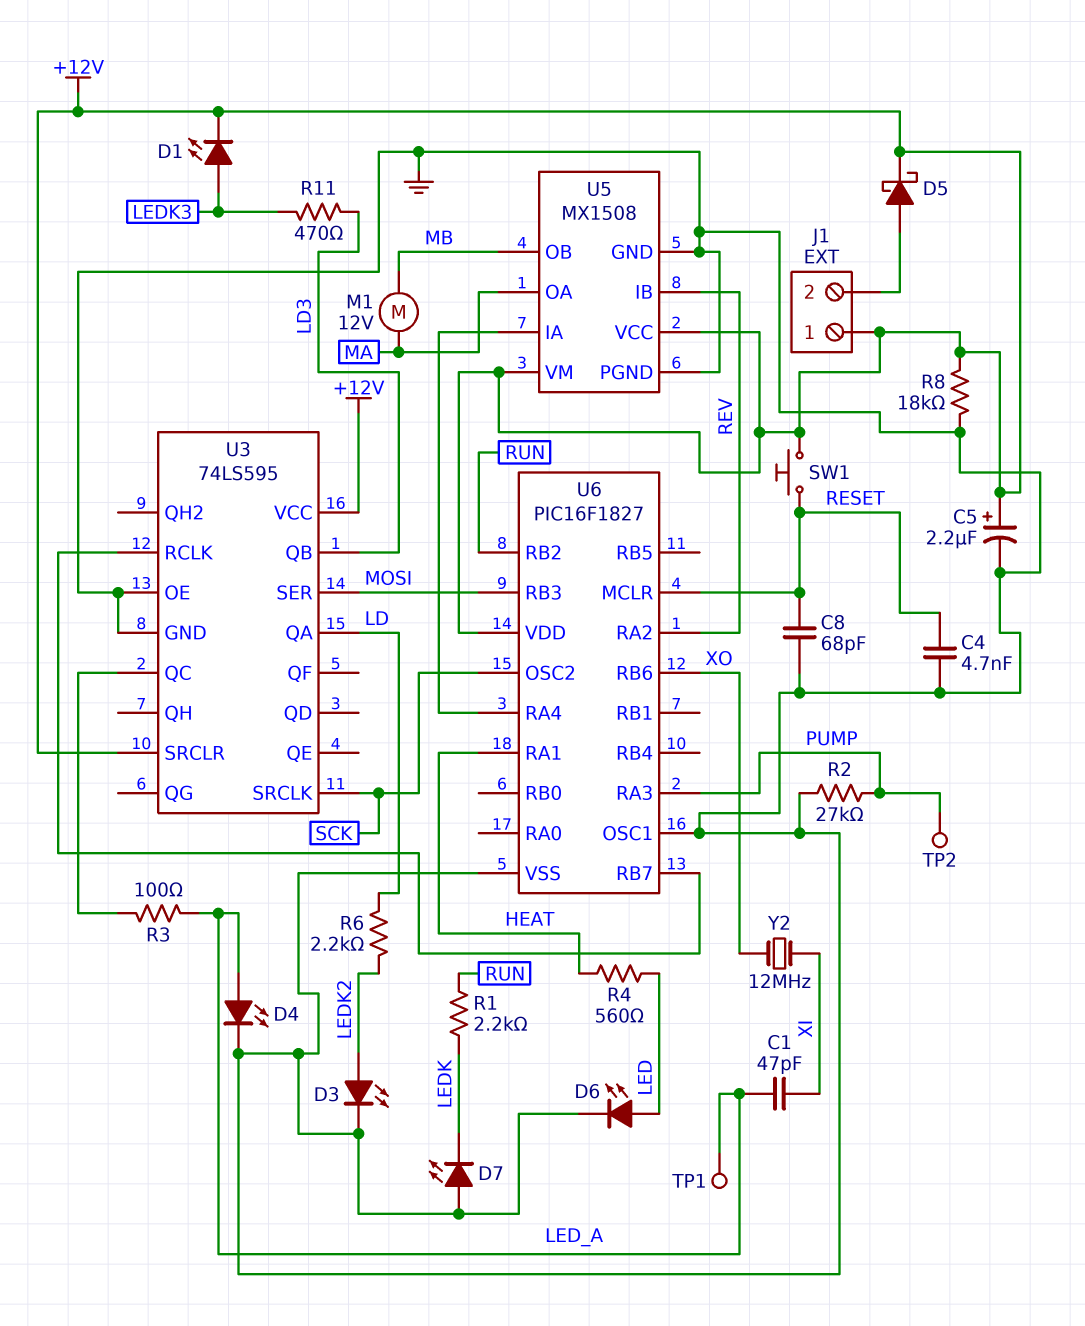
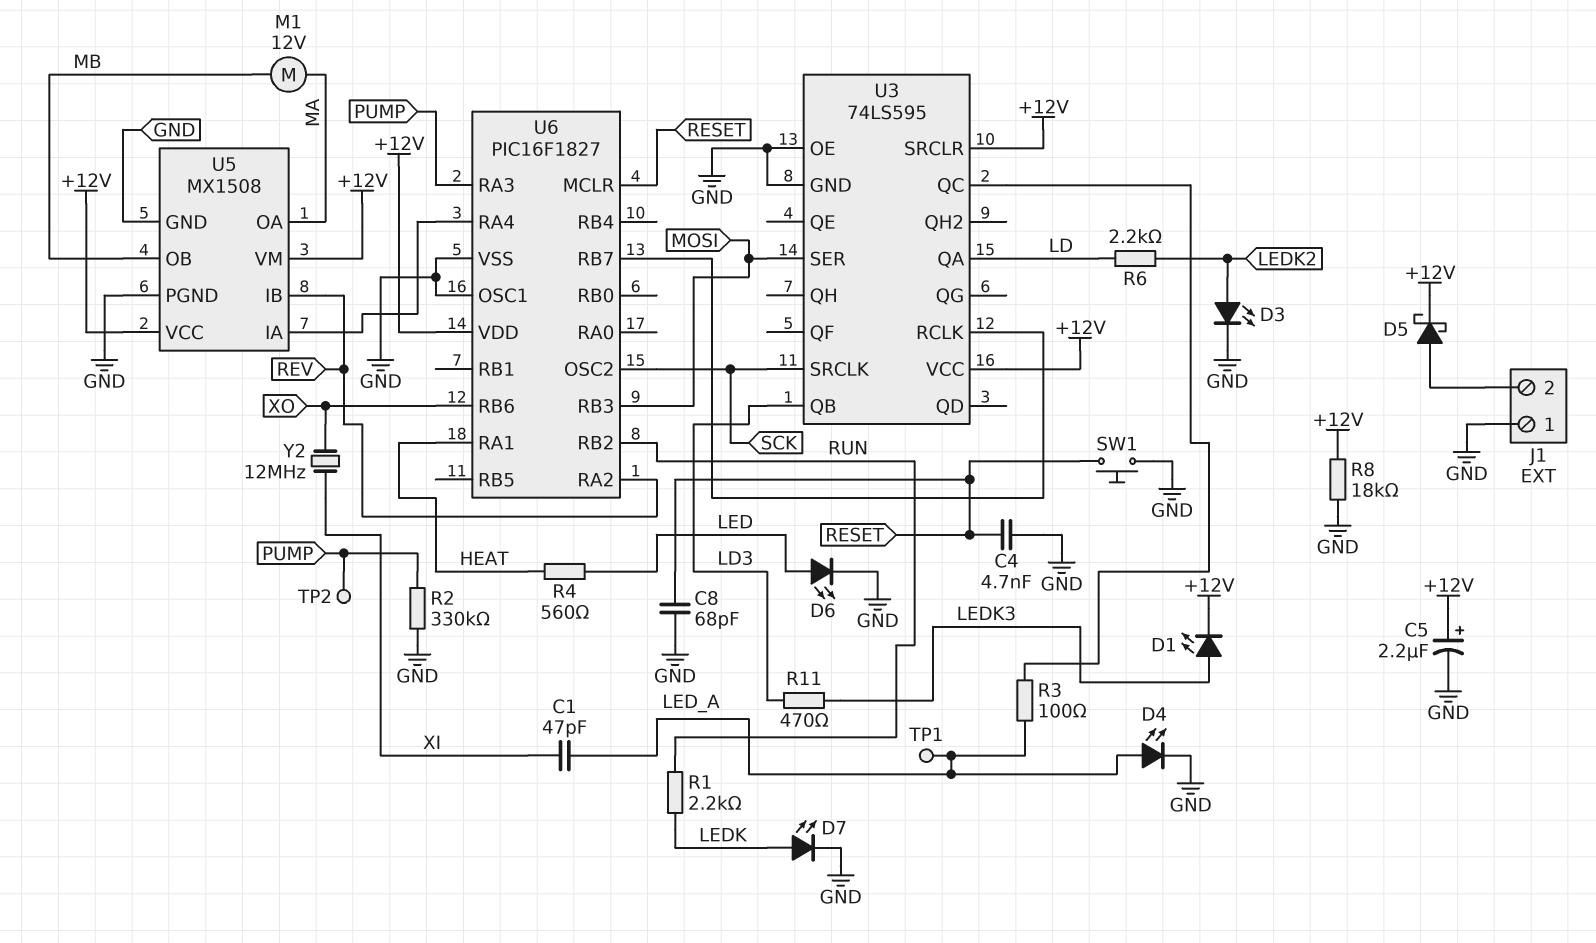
D7: LED (A GND, K LEDK) -> LED (A LEDK, K GND)
J1 pin 1: +12V -> GND
R2: 27k (GND, PUMP) -> 330k (GND, PUMP)
SW1: button (+12V, RESET) -> button (GND, RESET)

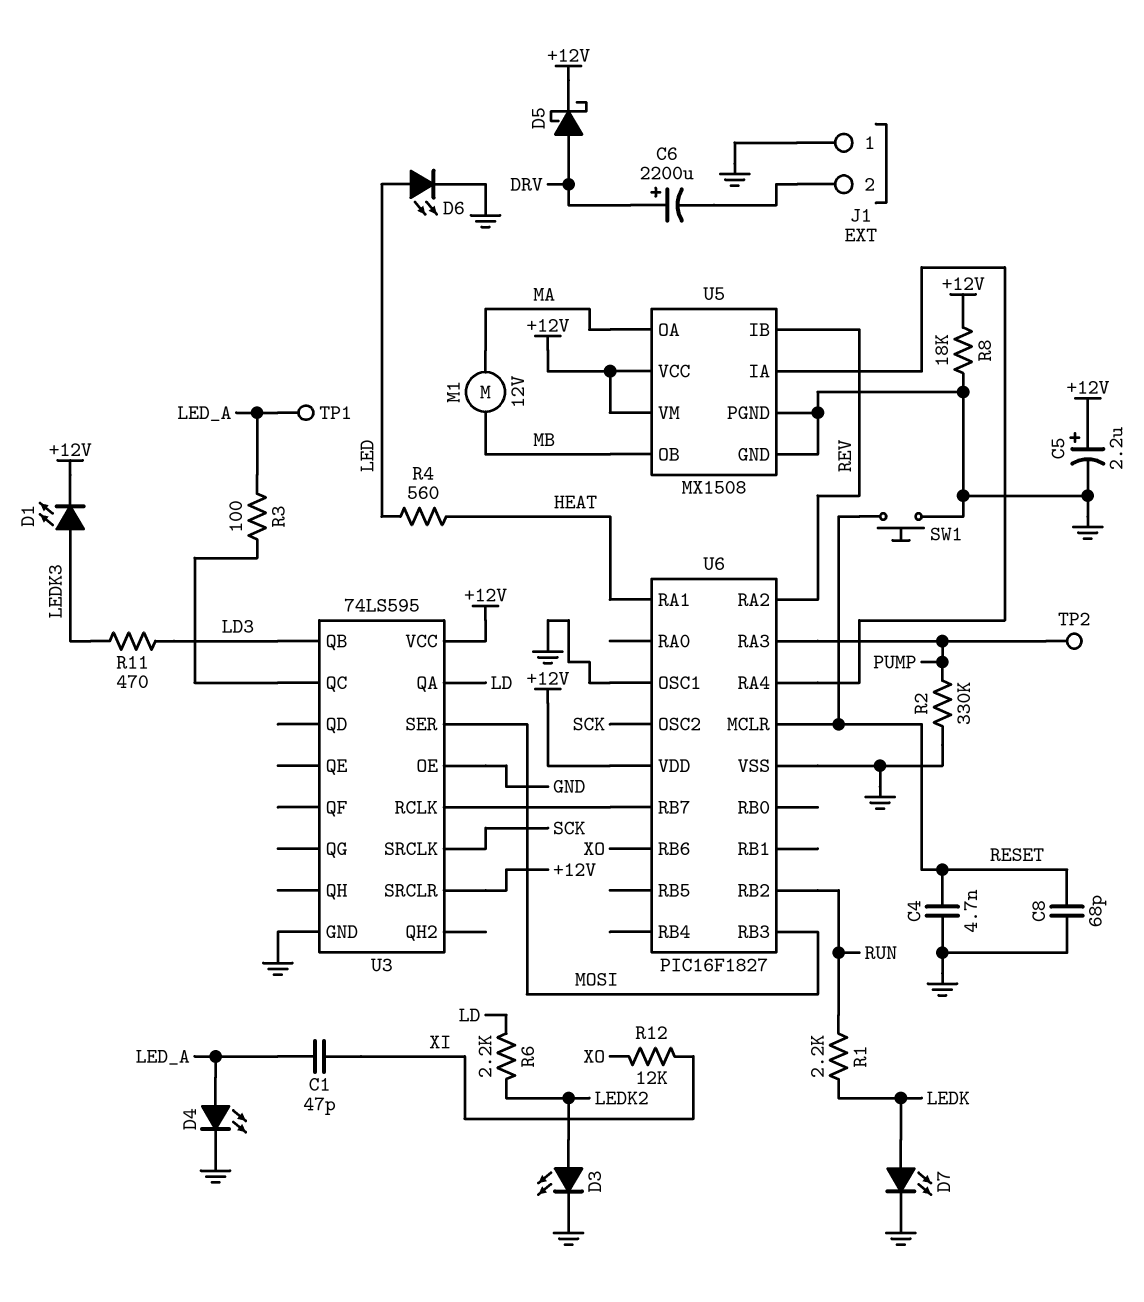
C6: none -> 2200uF (plus DRV, minus J1/2)
D5: schottky (A J1/2, K +12V) -> schottky (A DRV, K +12V)
R12: none -> 12k (XI, XO)
Y2: 12MHz (XI, XO) -> none

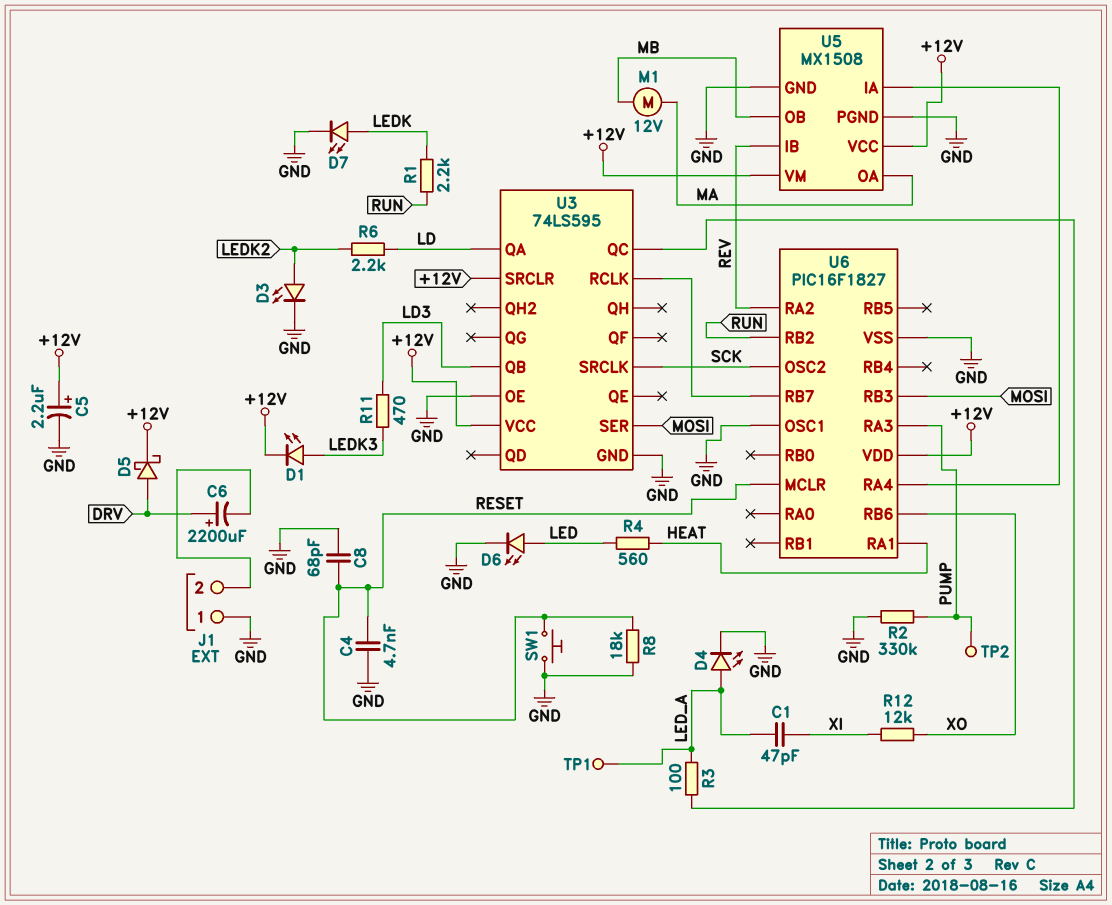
R8: 18k (+12V, GND) -> 18k (GND, RESET)

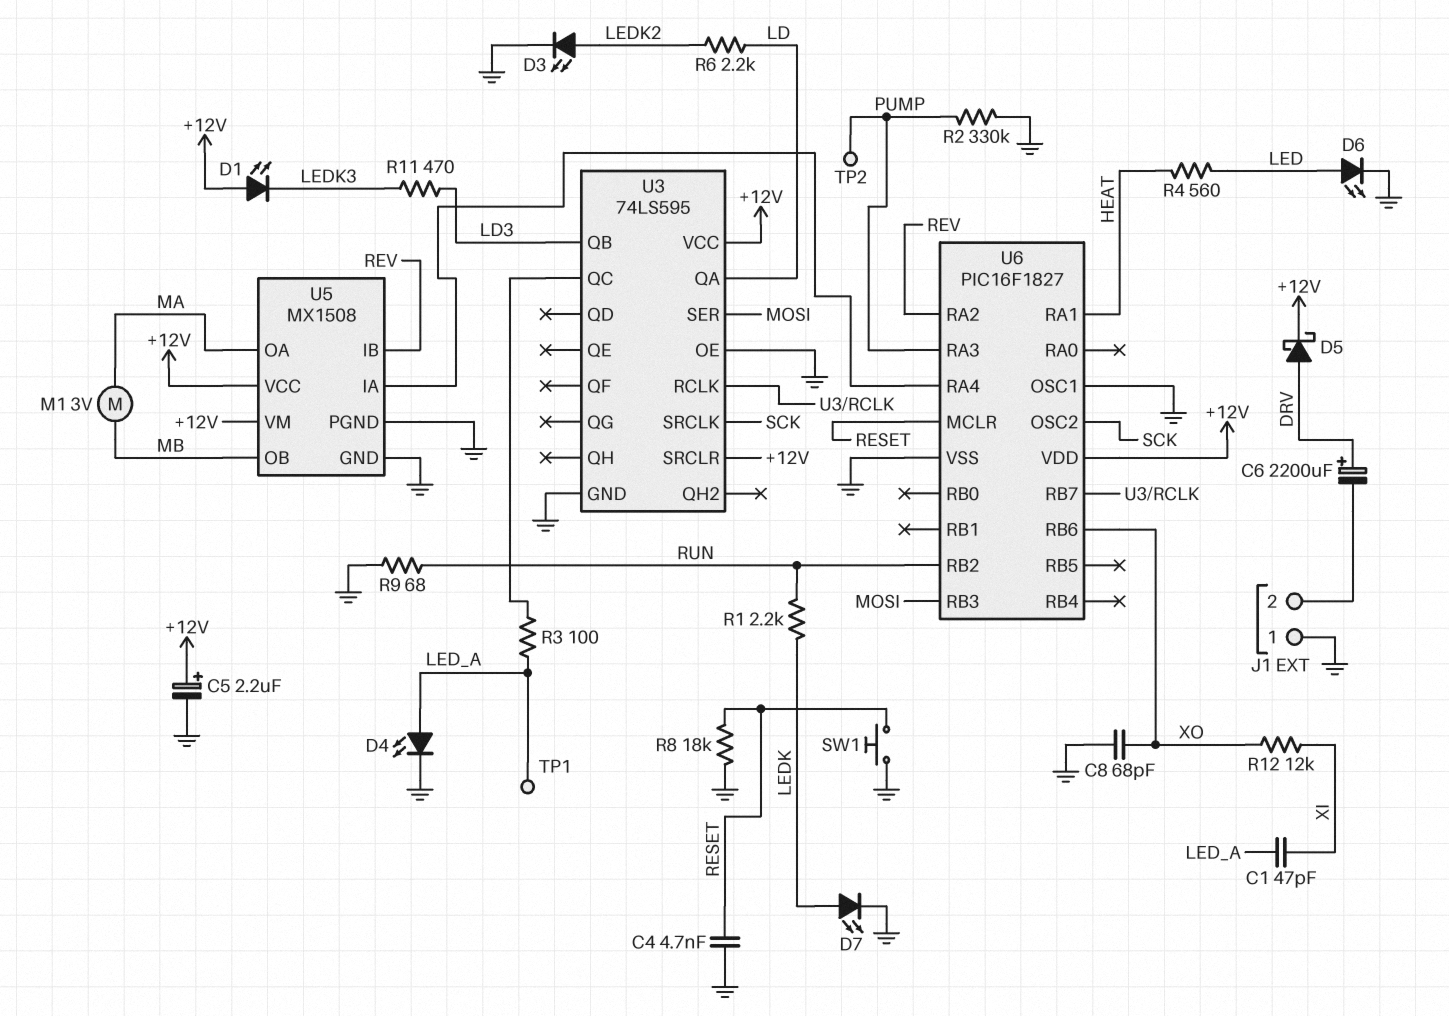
C8: 68pF (GND, RESET) -> 68pF (GND, XO)
D1: LED (A LEDK3, K +12V) -> LED (A +12V, K LEDK3)
M1: motor 12V (MA, MB) -> motor 3V (MA, MB)
R9: none -> 68 (GND, RUN)

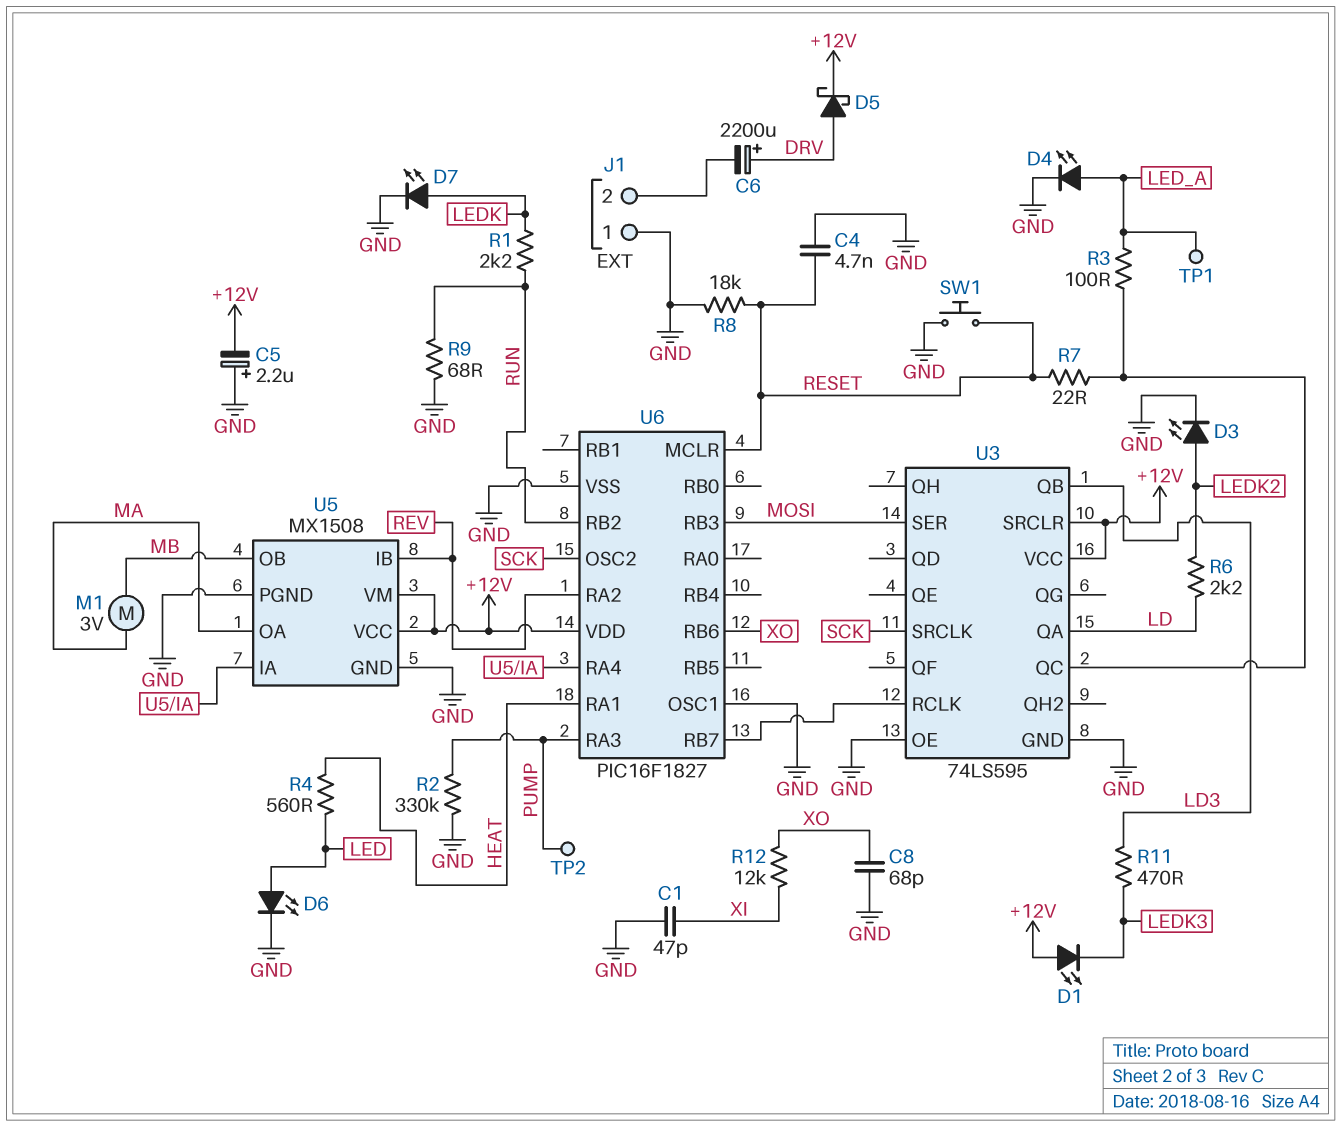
C1: 47pF (LED_A, XI) -> 47pF (GND, XI)
C5: 2.2uF (plus +12V, minus GND) -> 2.2uF (plus GND, minus +12V)
R7: none -> 22 (RESET, U3/QC)

